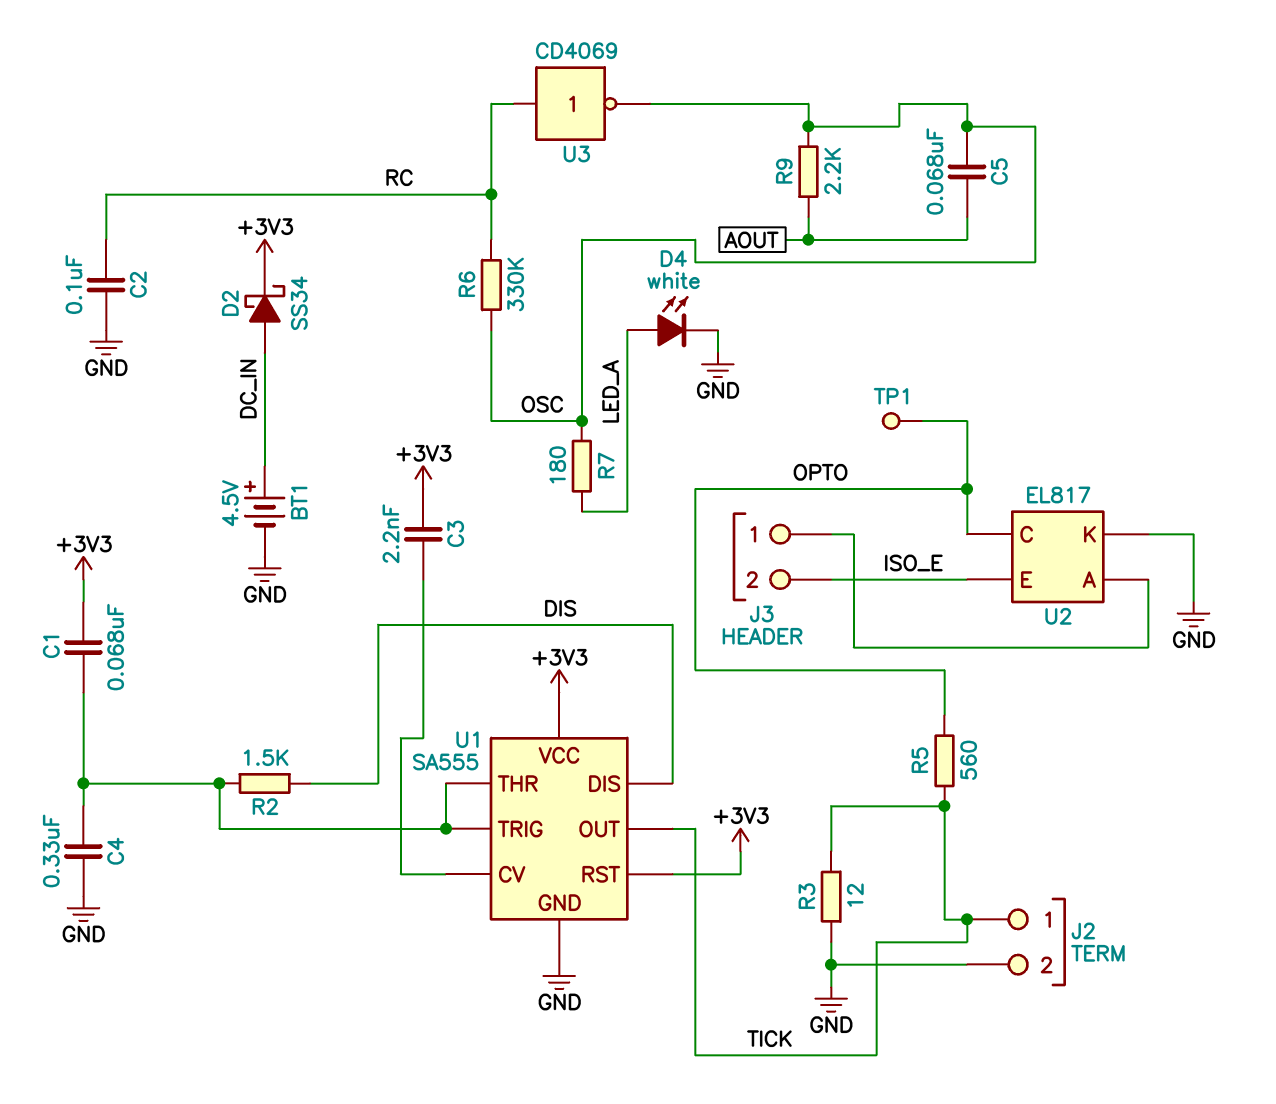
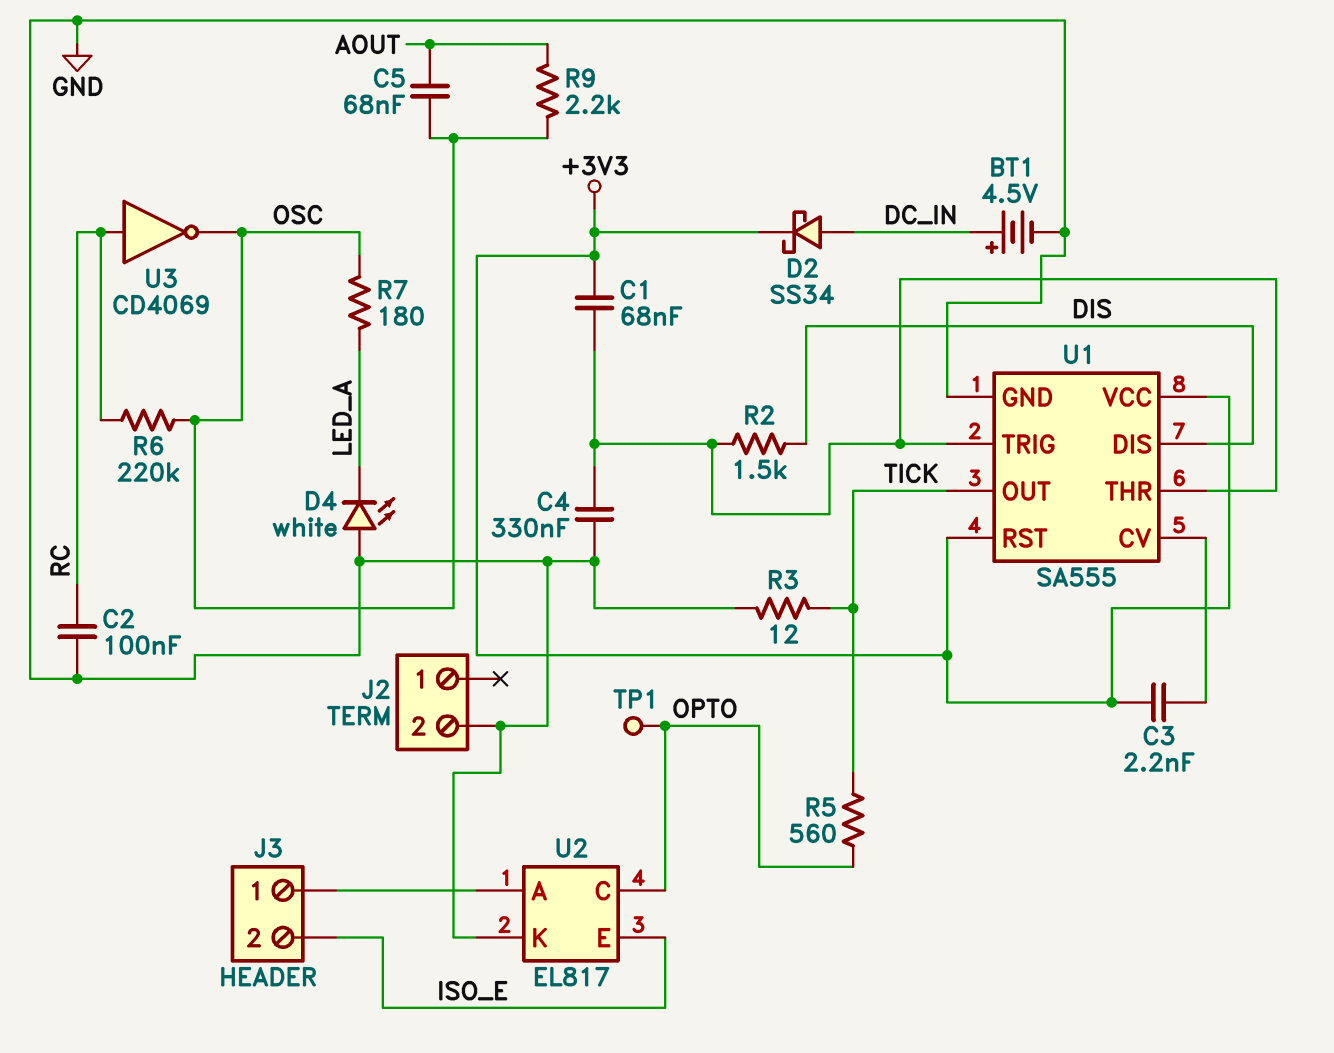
D4: LED white (A LED_A, K GND) -> LED white (A GND, K LED_A)
J2 pin 1: TICK -> none
R6: 330k (OSC, RC) -> 220k (OSC, RC)

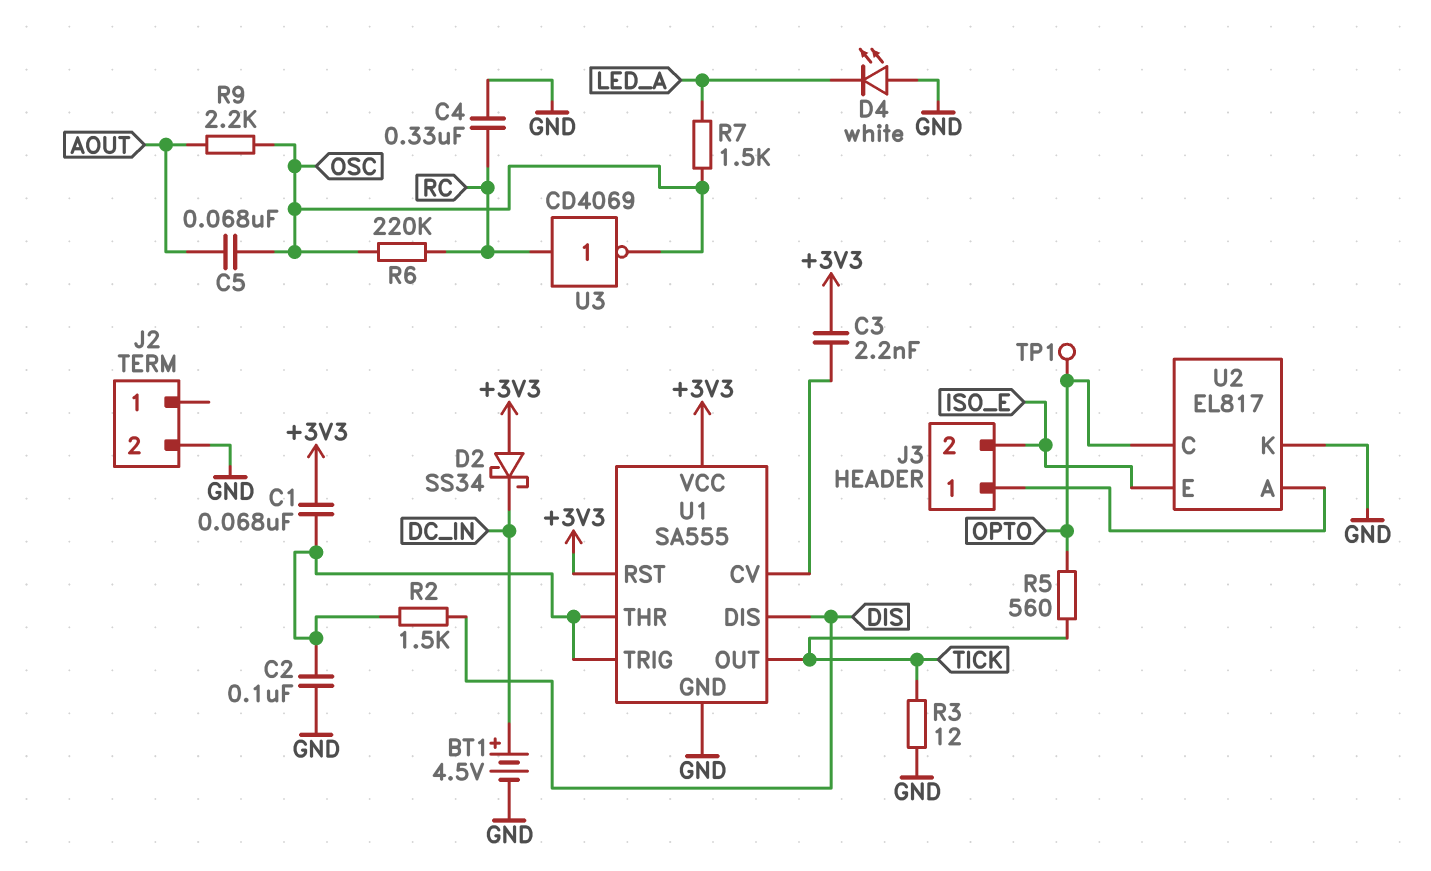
C2: 100nF (GND, RC) -> 100nF (GND, U1/THR)
C4: 330nF (GND, U1/THR) -> 330nF (GND, RC)
D2: schottky SS34 (A DC_IN, K +3V3) -> schottky SS34 (A +3V3, K DC_IN)
R7: 180 (LED_A, OSC) -> 1.5k (LED_A, OSC)

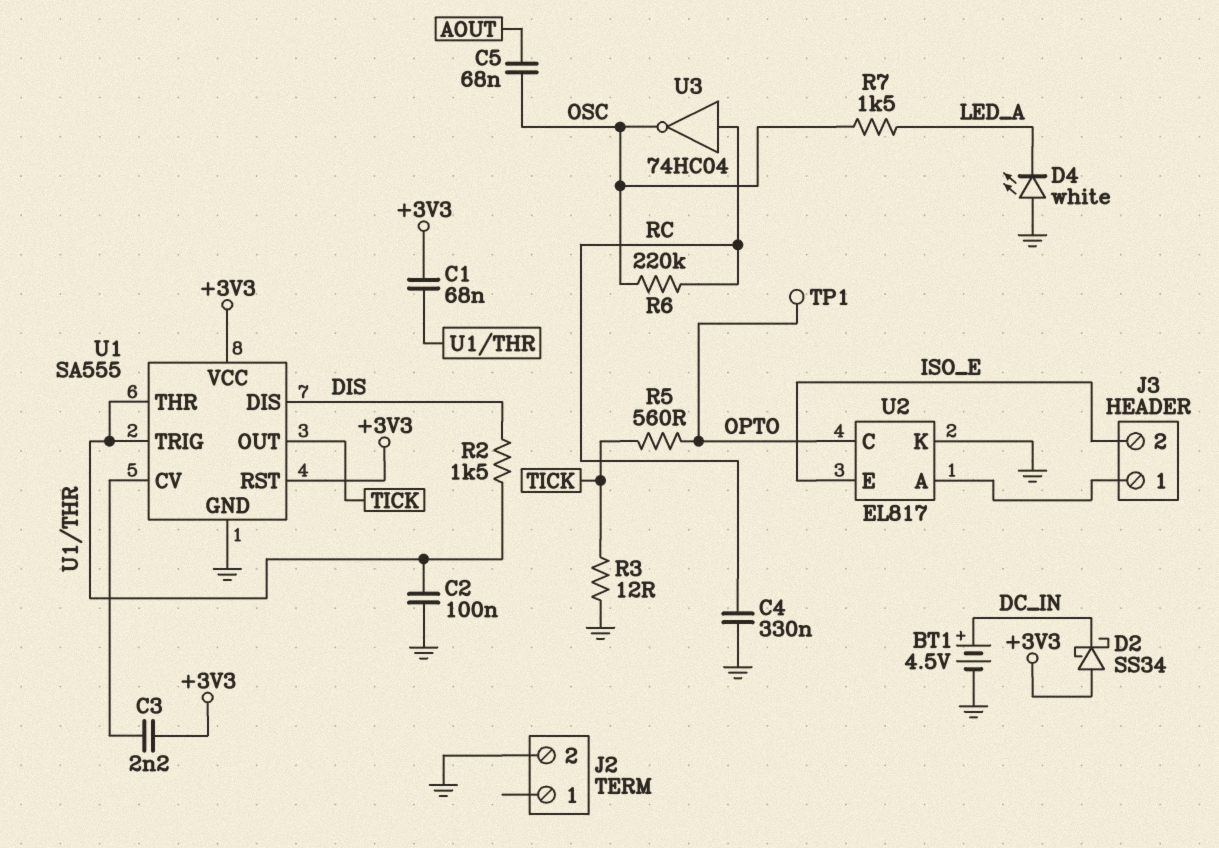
R9: 2.2k (AOUT, OSC) -> none
U3: NOT CD4069 (in RC, out OSC) -> NOT 74HC04 (in RC, out OSC)

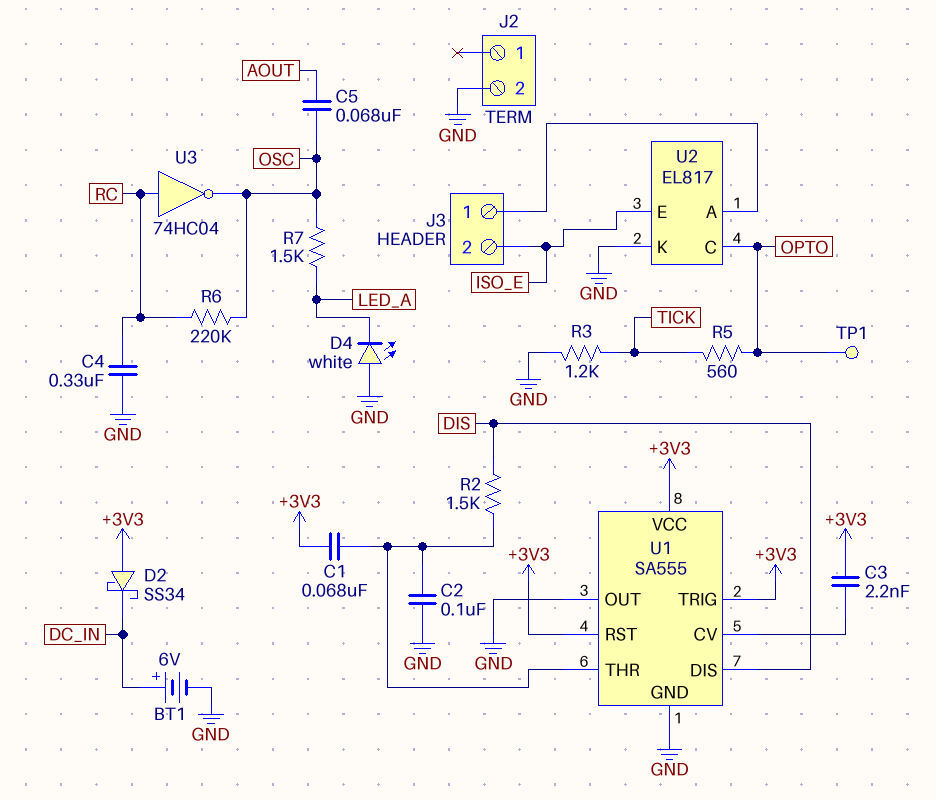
BT1: 4.5V (plus DC_IN, minus GND) -> 6V (plus DC_IN, minus GND)
R3: 12 (GND, TICK) -> 1.2k (GND, TICK)
U1 pin OUT: TICK -> GND
U1 pin TRIG: U1/THR -> +3V3

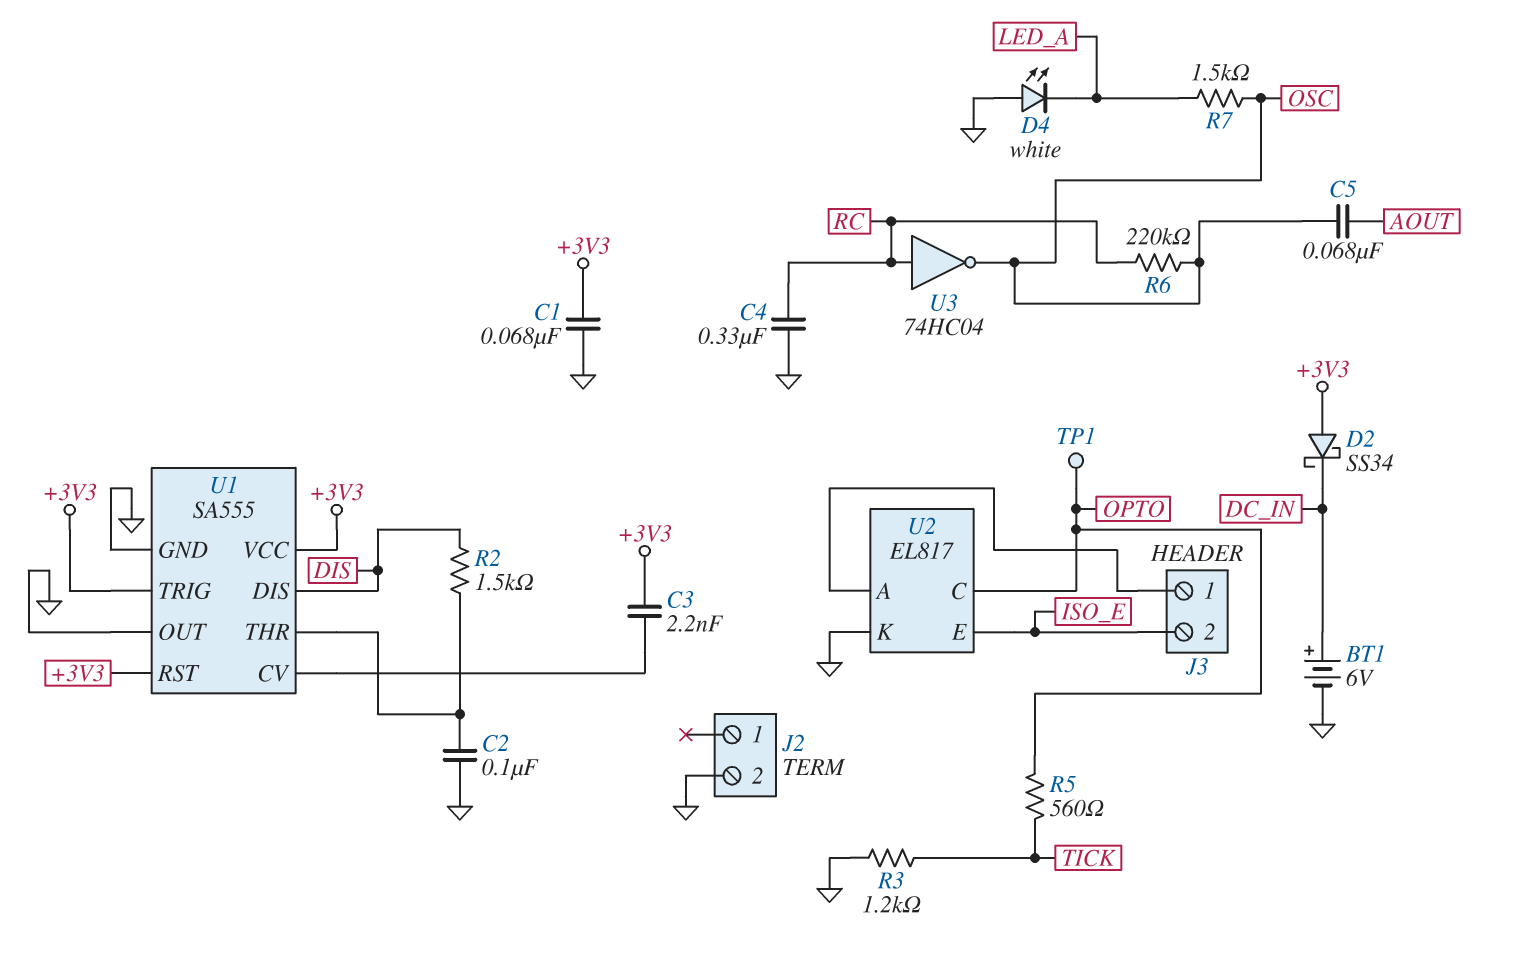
C1: 68nF (+3V3, U1/THR) -> 68nF (+3V3, GND)

